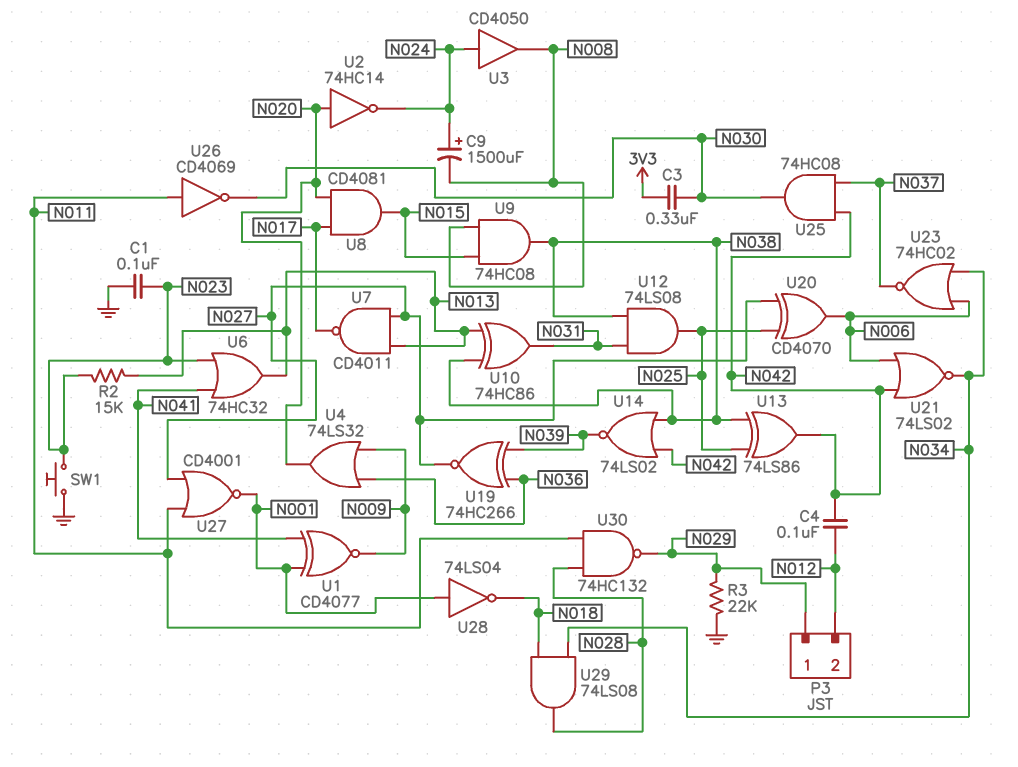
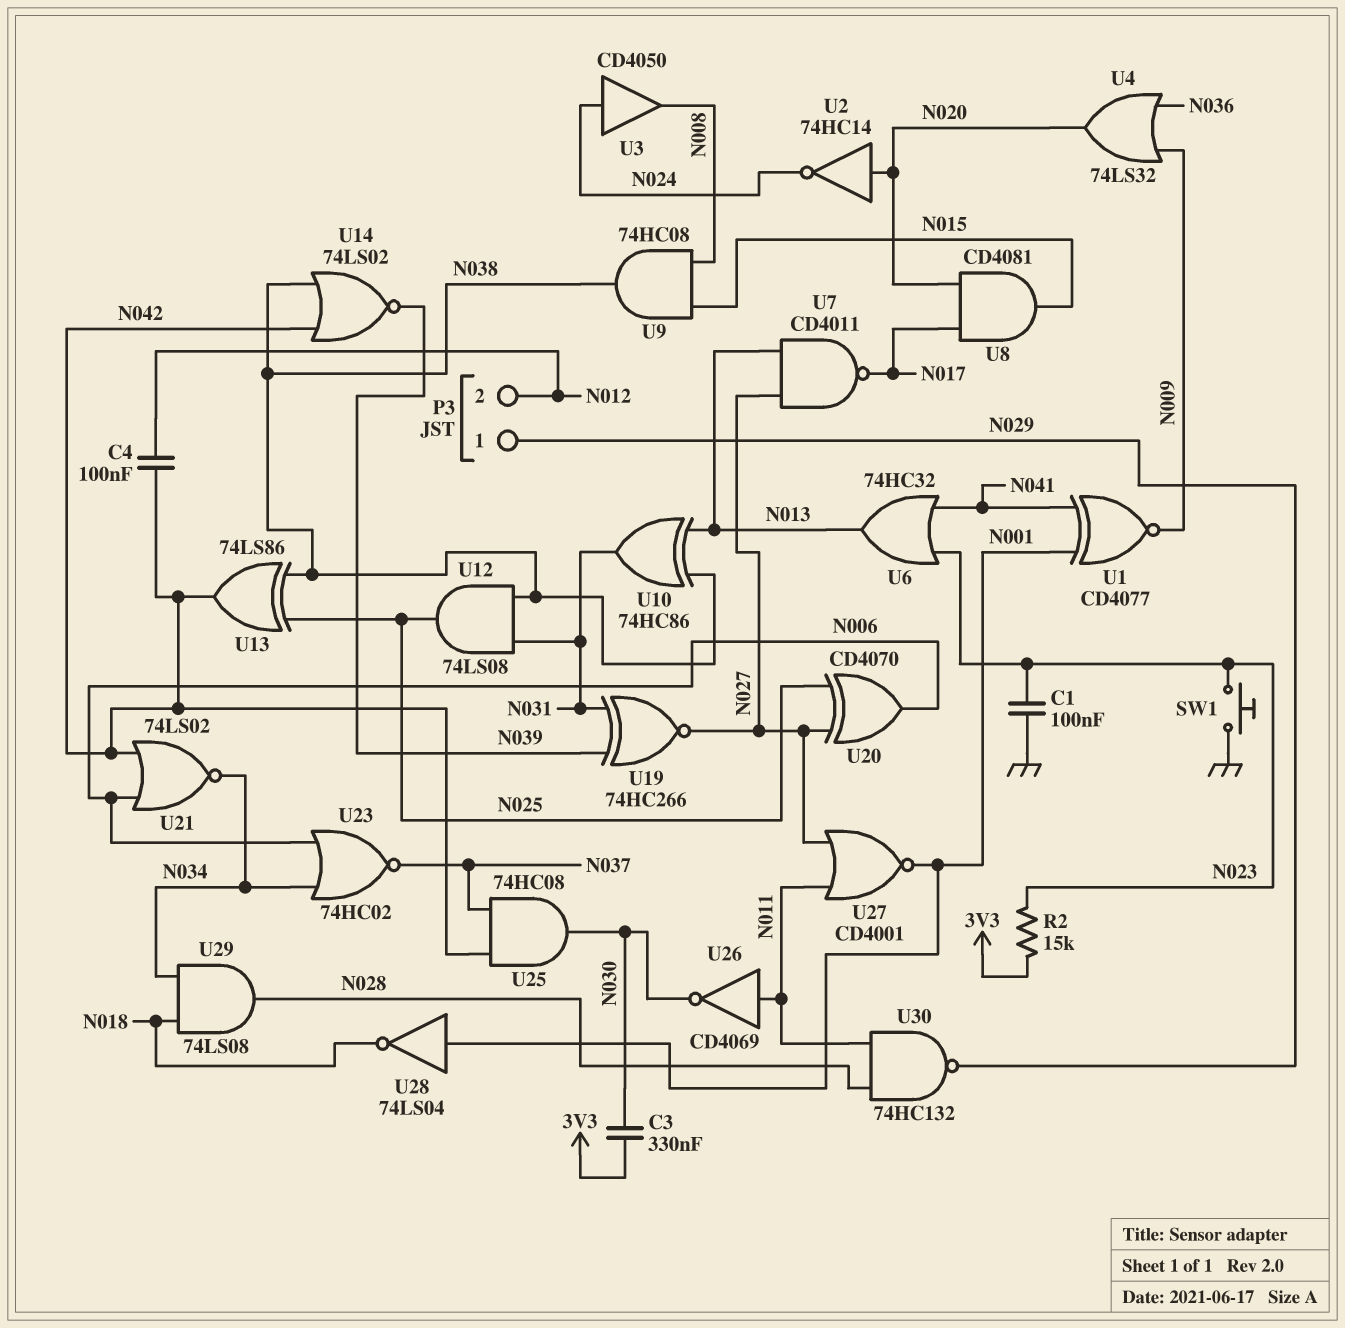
C9: 1500uF (plus N024, minus N008) -> none
R2: 15k (N013, N023) -> 15k (3V3, N023)
R3: 22k (GND, N029) -> none
U19: XNOR 74HC266 (in N036, in N039, out N027) -> XNOR 74HC266 (in N031, in N039, out N027)

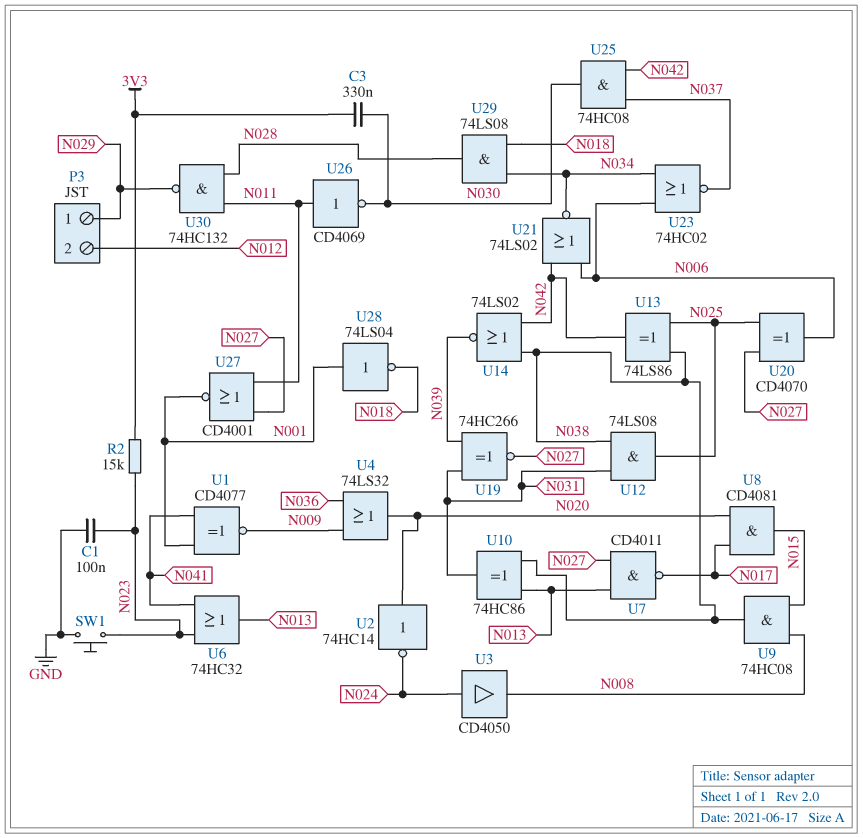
C4: 100nF (N012, N042) -> none

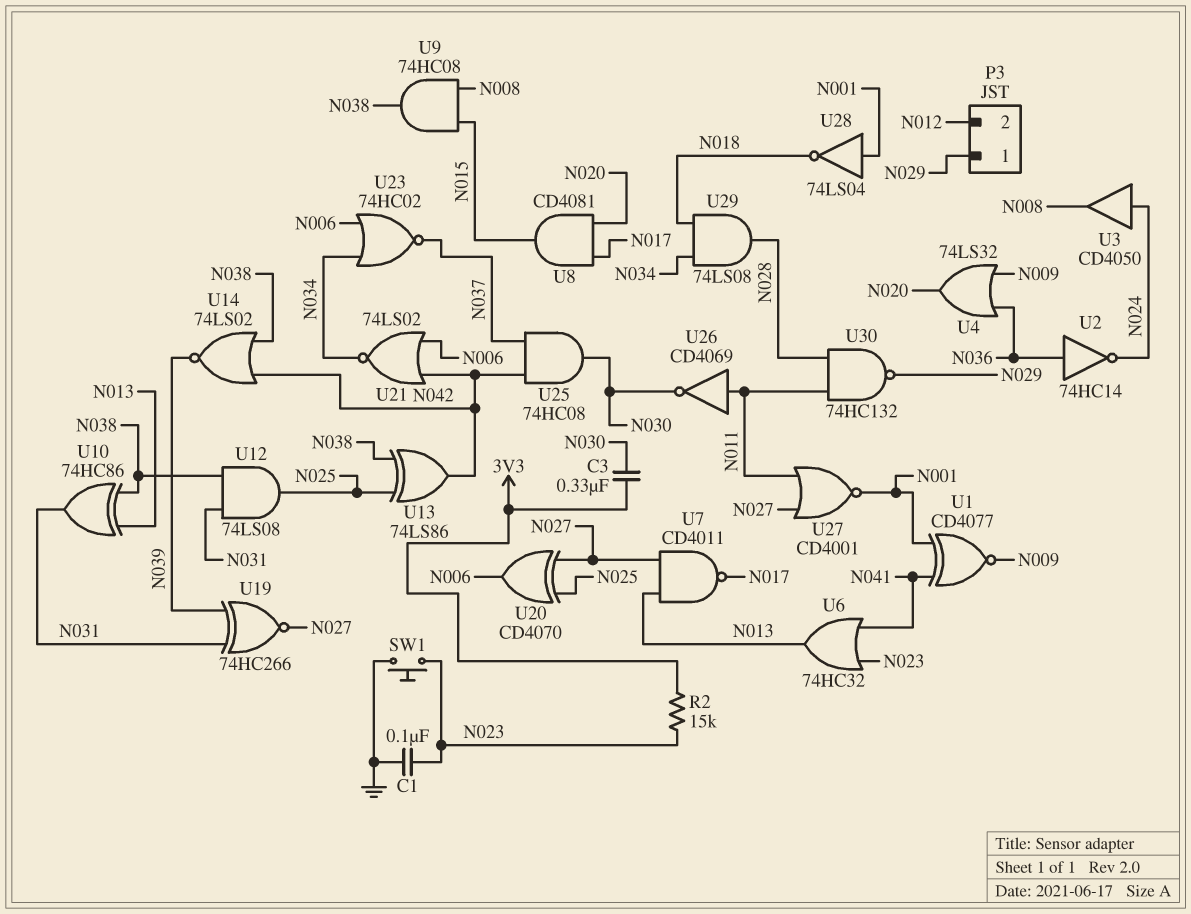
U2: NOT 74HC14 (in N020, out N024) -> NOT 74HC14 (in N036, out N024)

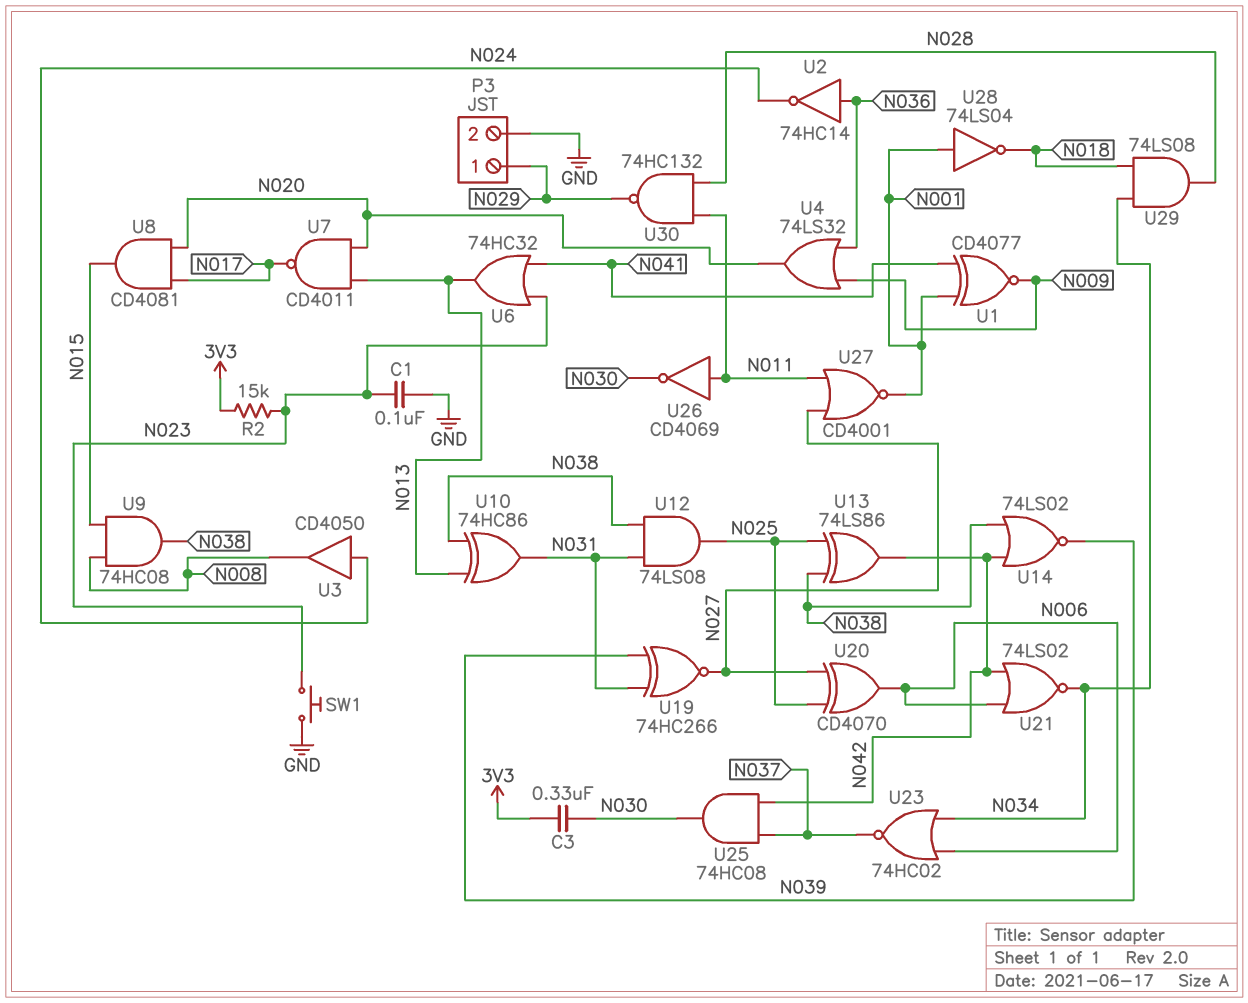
P3 pin 2: N012 -> GND
U7: NAND CD4011 (in N013, in N027, out N017) -> NAND CD4011 (in N013, in N020, out N017)

